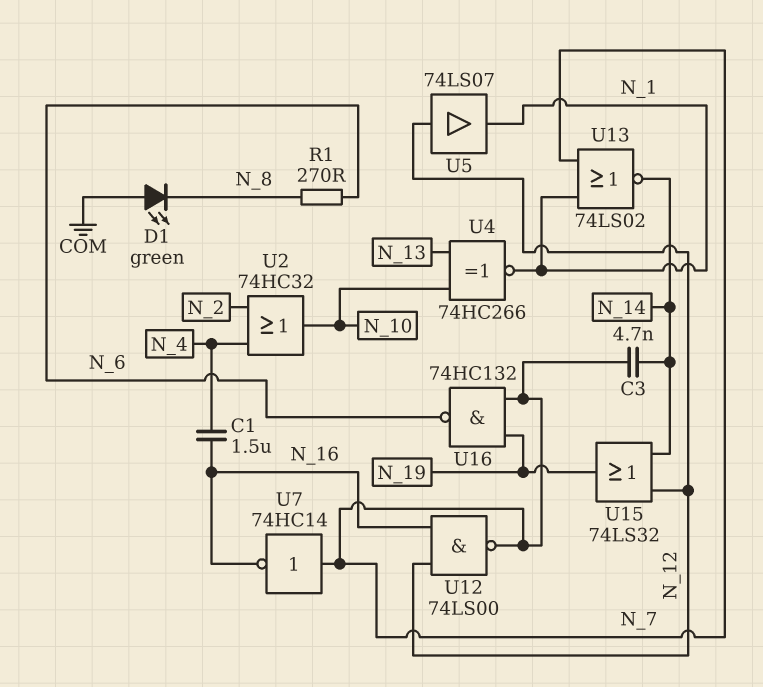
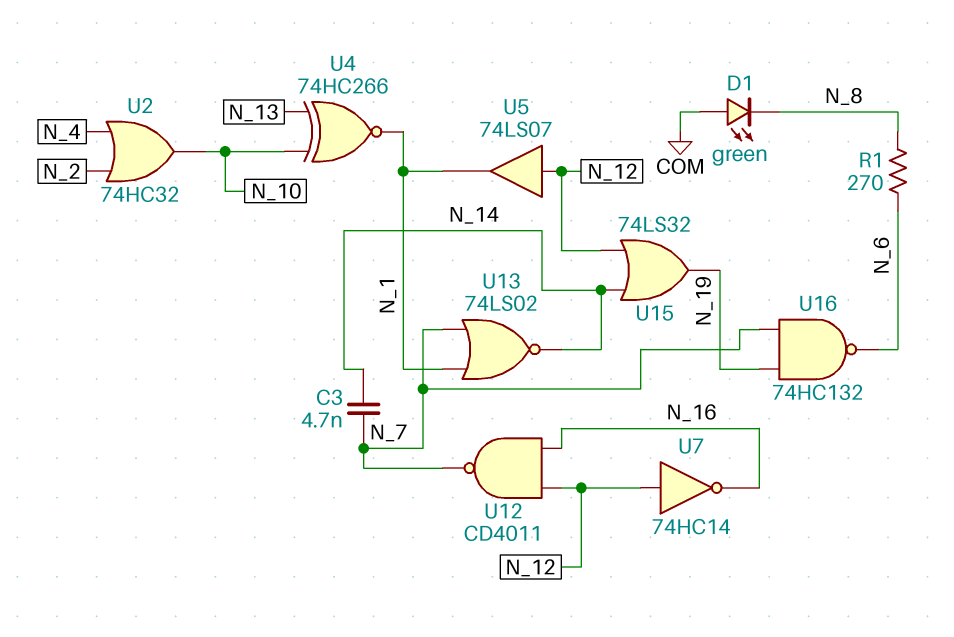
C1: 1.5uF (N_4, N_16) -> none
U7: NOT 74HC14 (in N_7, out N_16) -> NOT 74HC14 (in N_12, out N_16)
U12: NAND 74LS00 (in N_12, in N_16, out N_7) -> NAND CD4011 (in N_12, in N_16, out N_7)

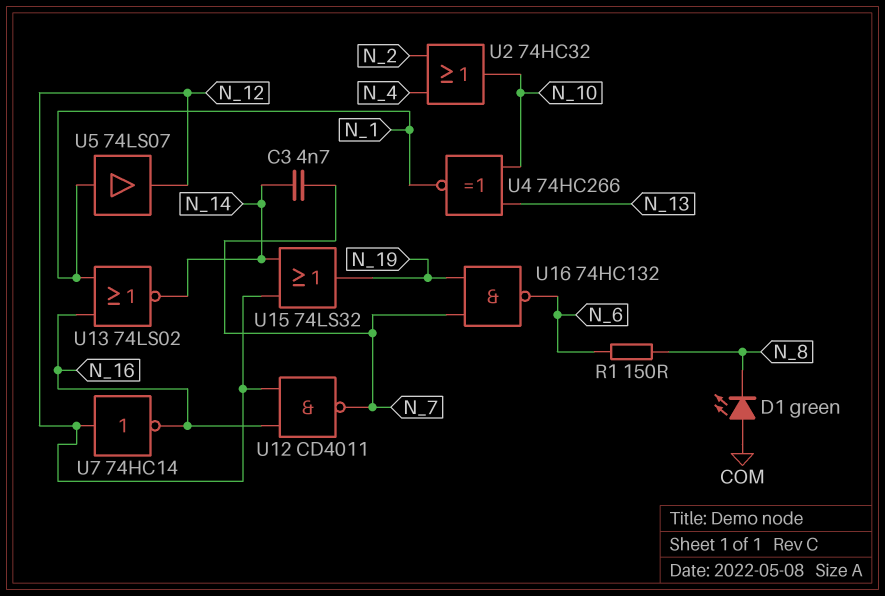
R1: 270 (N_6, N_8) -> 150 (N_6, N_8)
U5: buffer 74LS07 (in N_12, out N_1) -> buffer 74LS07 (in N_1, out N_12)
U13: NOR 74LS02 (in N_1, in N_7, out N_14) -> NOR 74LS02 (in N_1, in N_16, out N_14)

